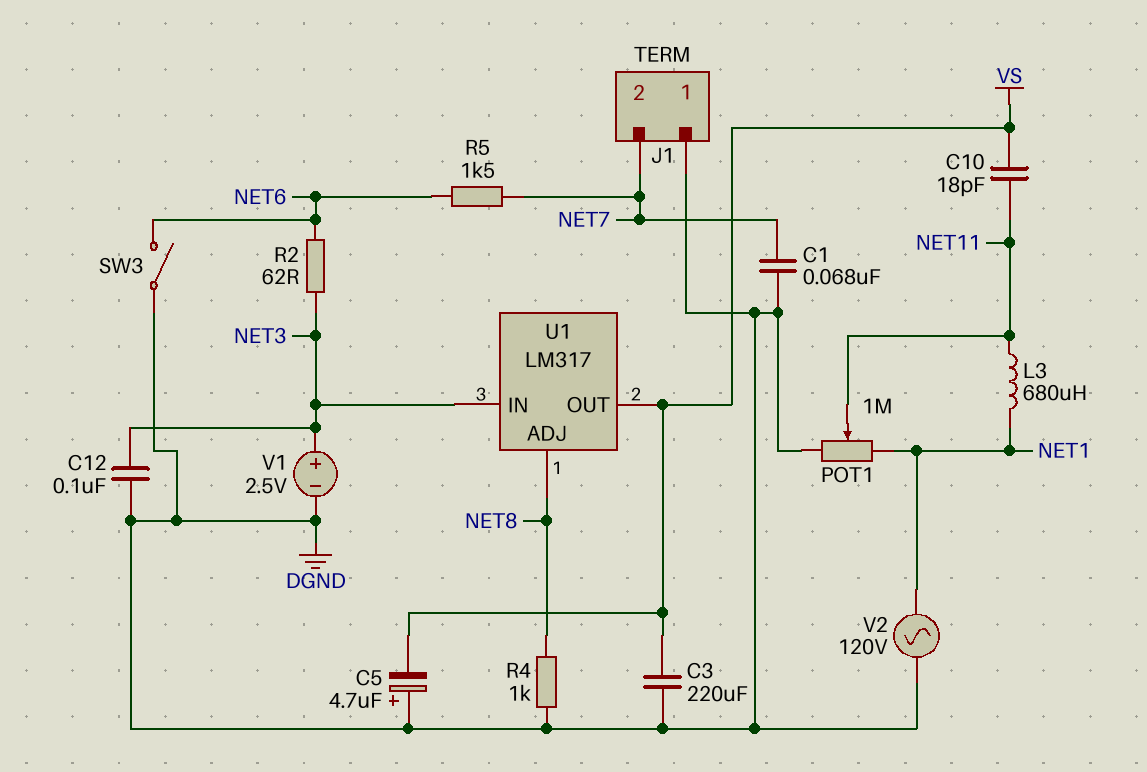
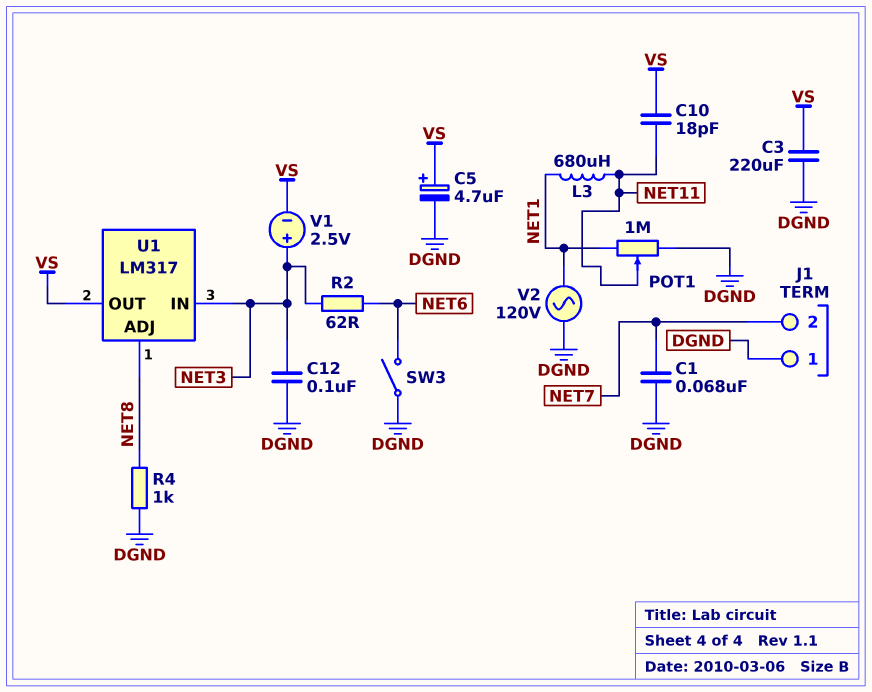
C5: 4.7uF (plus DGND, minus VS) -> 4.7uF (plus VS, minus DGND)
R5: 1.5k (NET6, NET7) -> none
V1: 2.5V (plus NET3, minus DGND) -> 2.5V (plus NET3, minus VS)

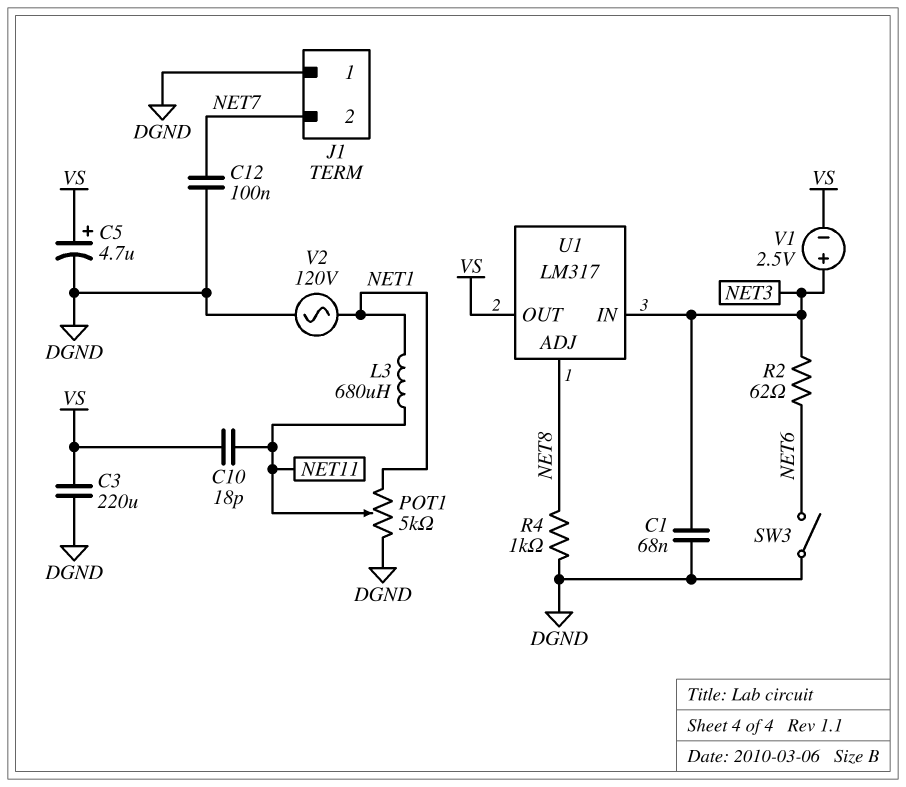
C1: 68nF (DGND, NET7) -> 68nF (DGND, NET3)
C12: 100nF (DGND, NET3) -> 100nF (DGND, NET7)
POT1: 1M (DGND, NET1, wiper NET11) -> 5k (DGND, NET1, wiper NET11)

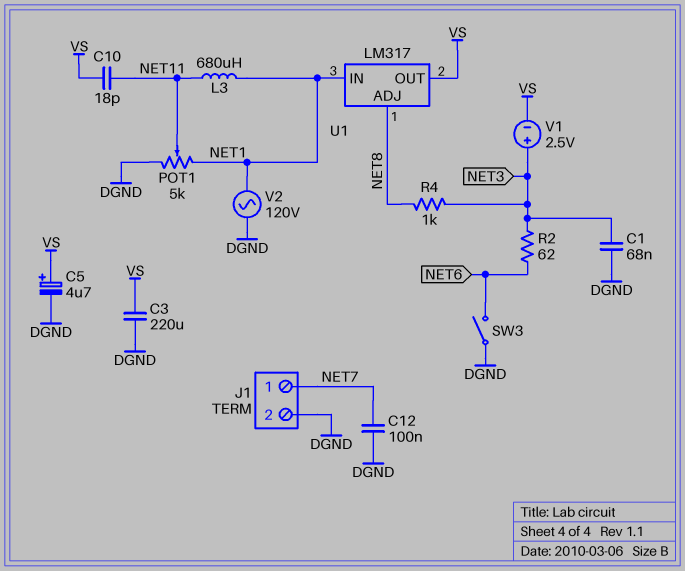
J1 pin 1: DGND -> NET7
J1 pin 2: NET7 -> DGND
R4: 1k (DGND, NET8) -> 1k (NET3, NET8)
U1 pin IN: NET3 -> NET1

